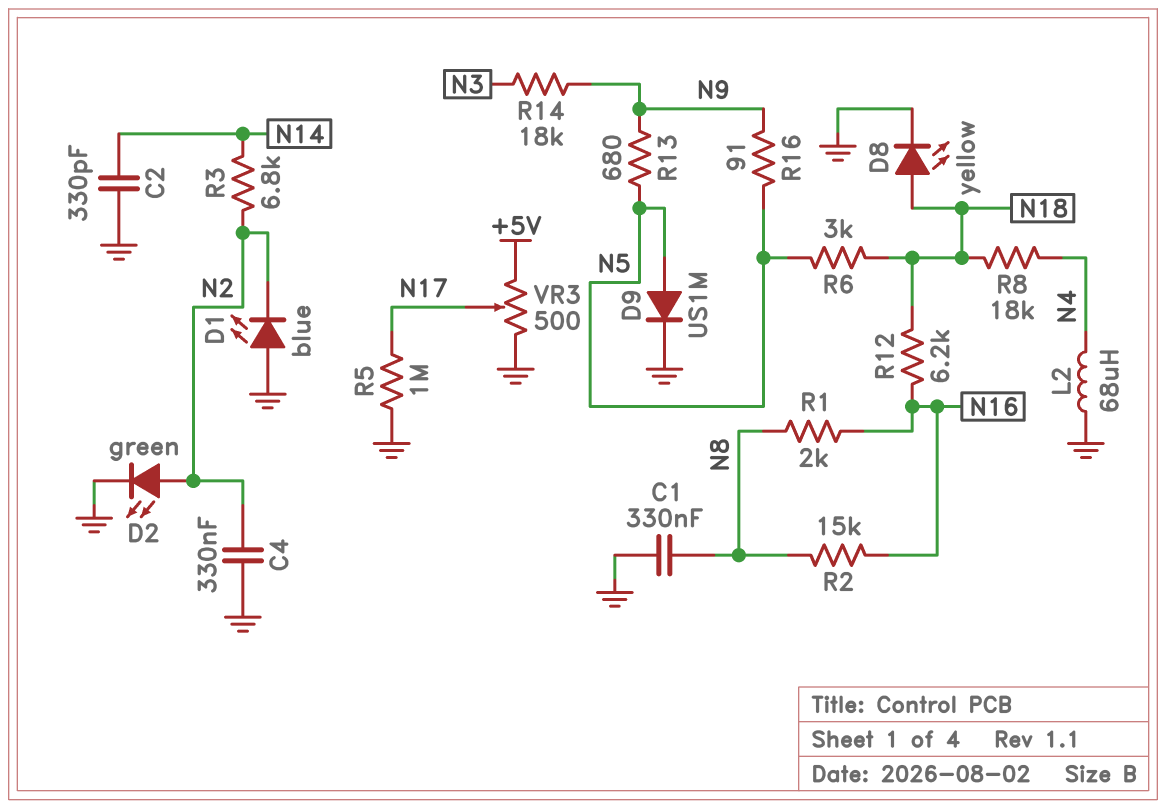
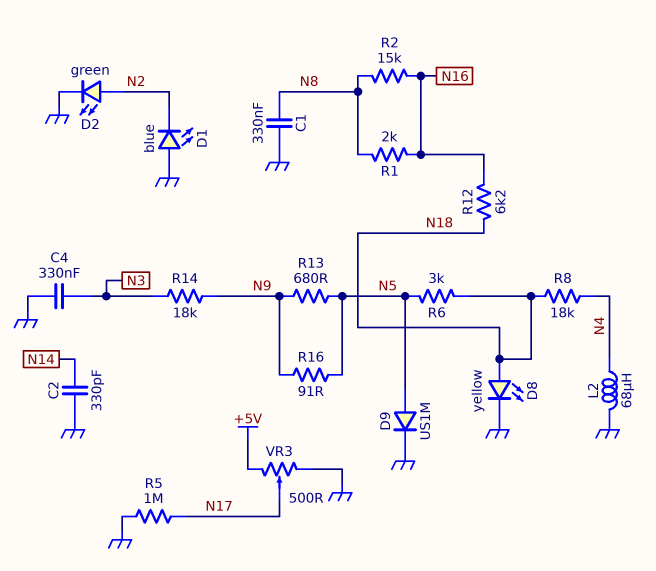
C4: 330nF (GND, N2) -> 330nF (GND, N3)
R3: 6.8k (N2, N14) -> none

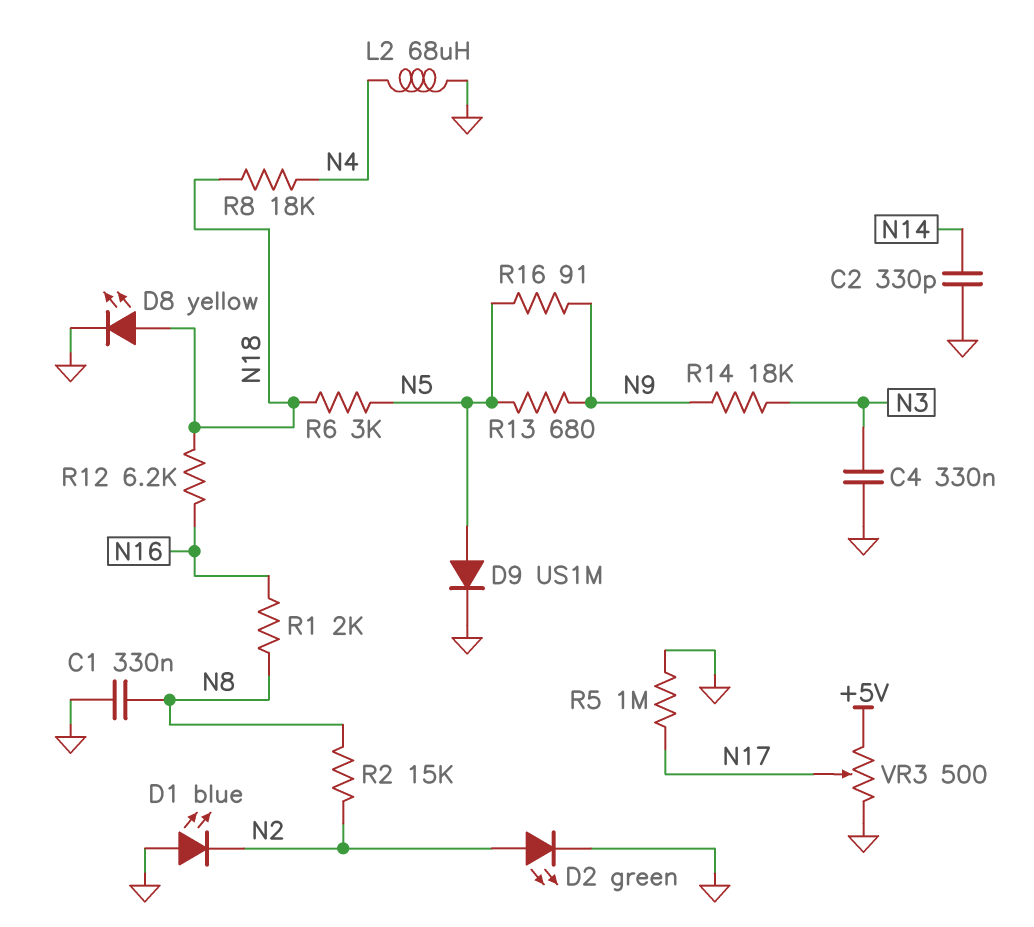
R2: 15k (N8, N16) -> 15k (N2, N8)

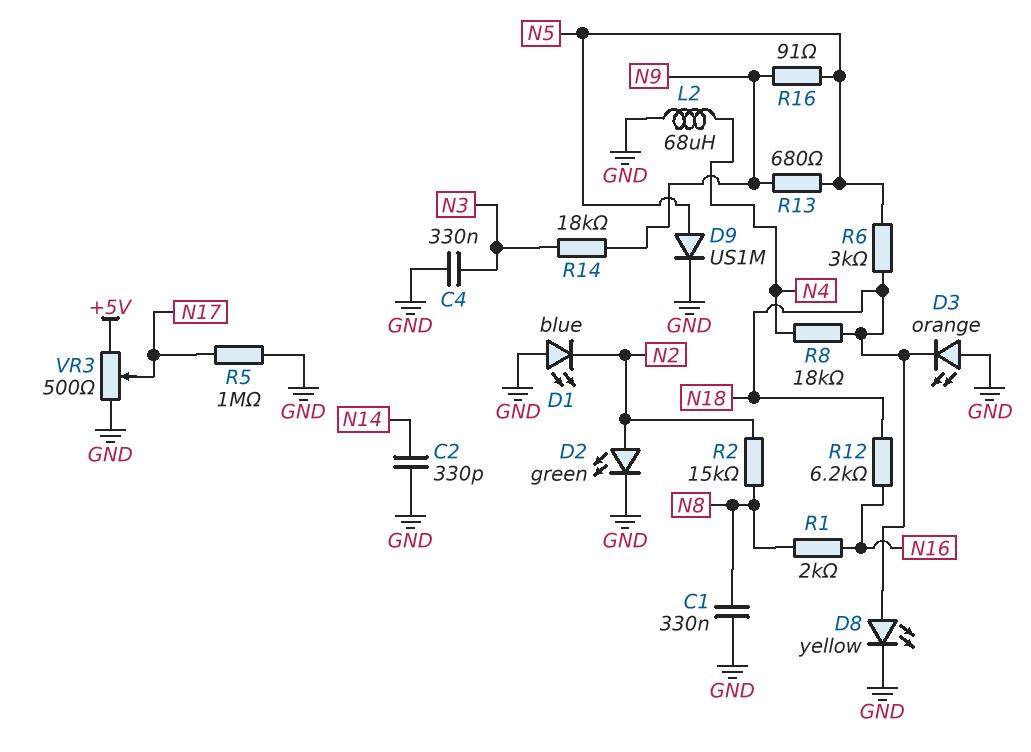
D3: none -> LED orange (A GND, K N18)

